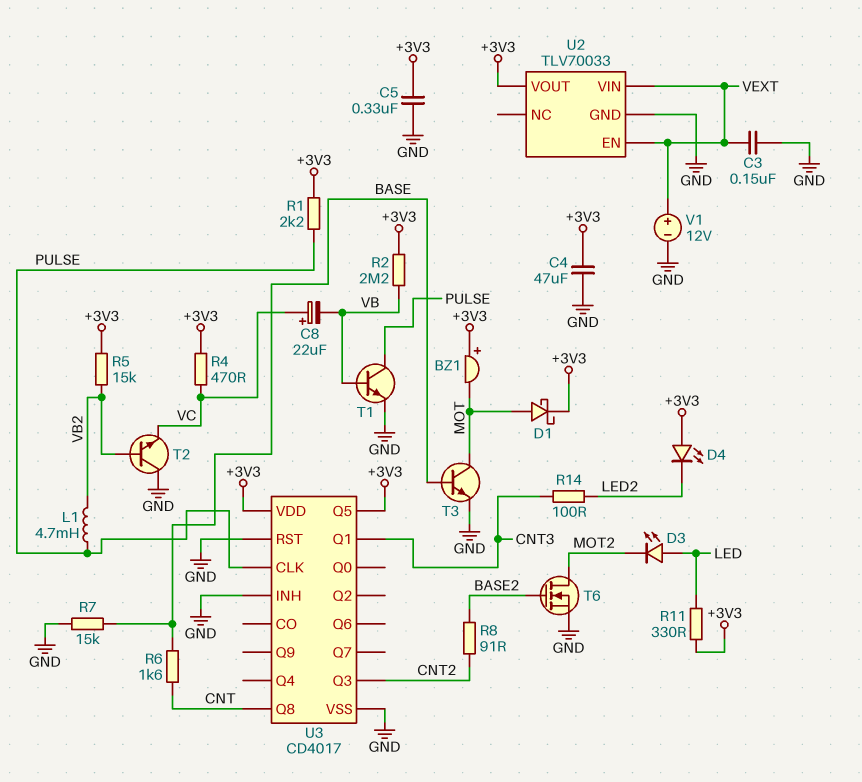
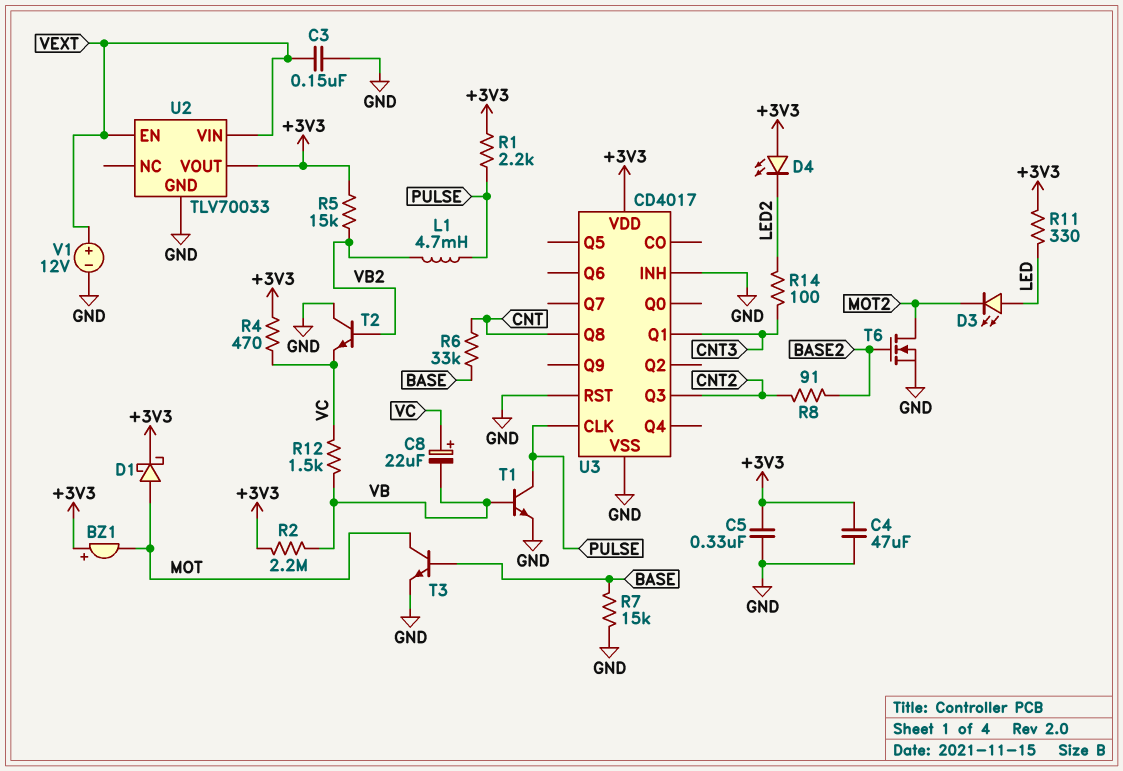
R6: 1.6k (BASE, CNT) -> 33k (BASE, CNT)
R12: none -> 1.5k (VB, VC)
U3 pin Q5: +3V3 -> none

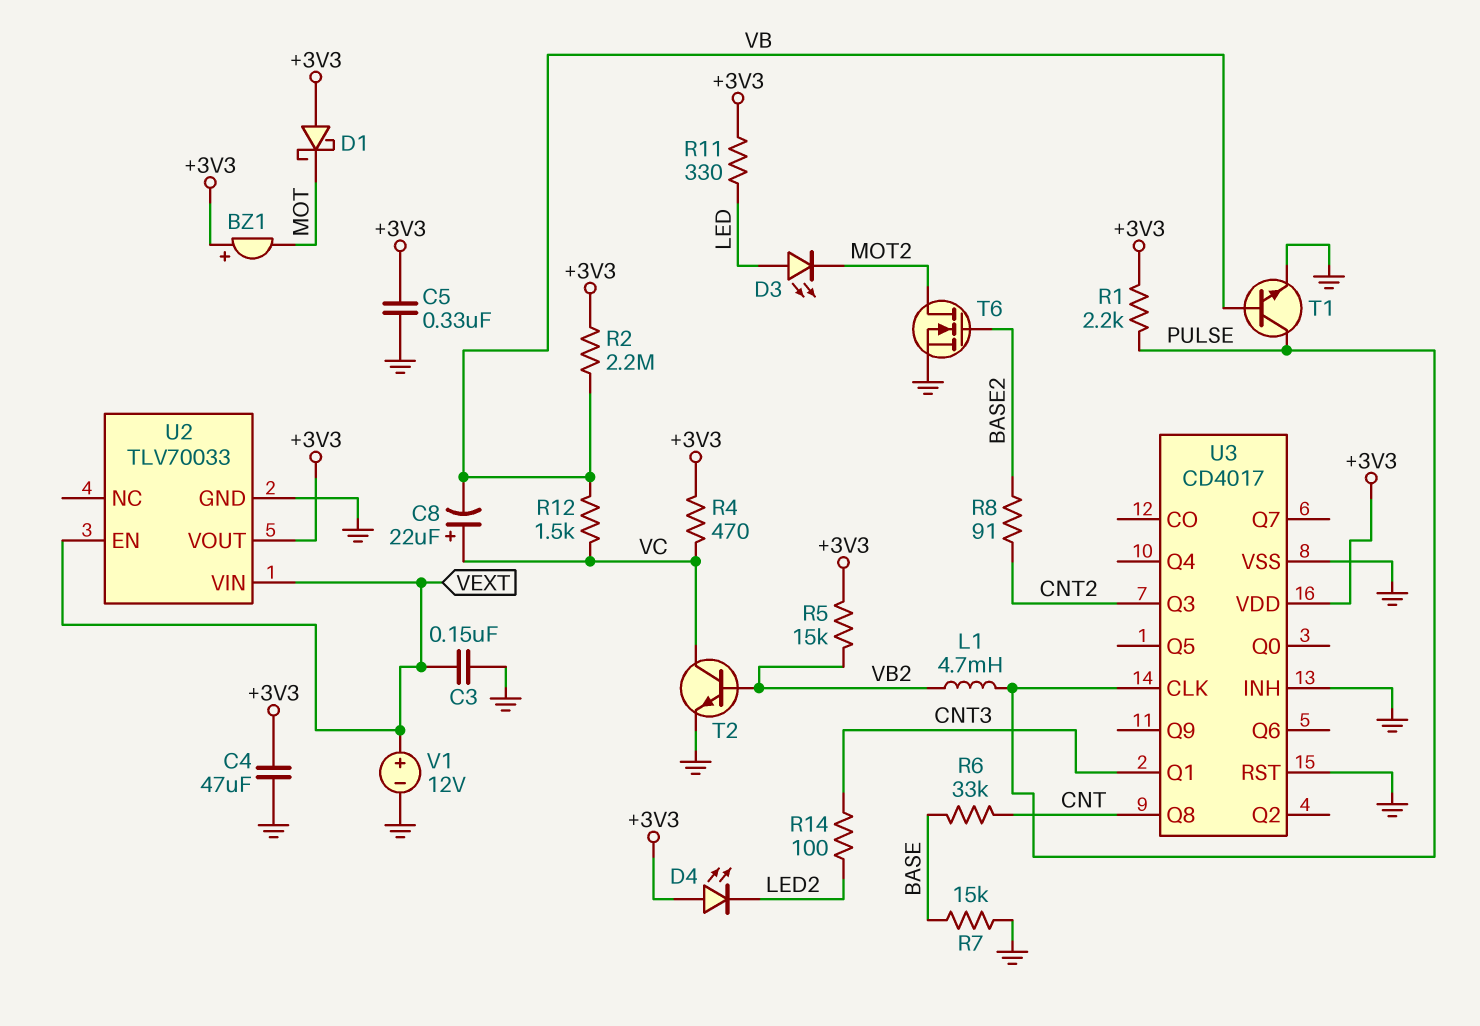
D1: schottky (A MOT, K +3V3) -> schottky (A +3V3, K MOT)
T2: NPN (B VB2, C GND, E VC) -> NPN (B VB2, C VC, E GND)
T3: NPN (B BASE, C MOT, E GND) -> none

